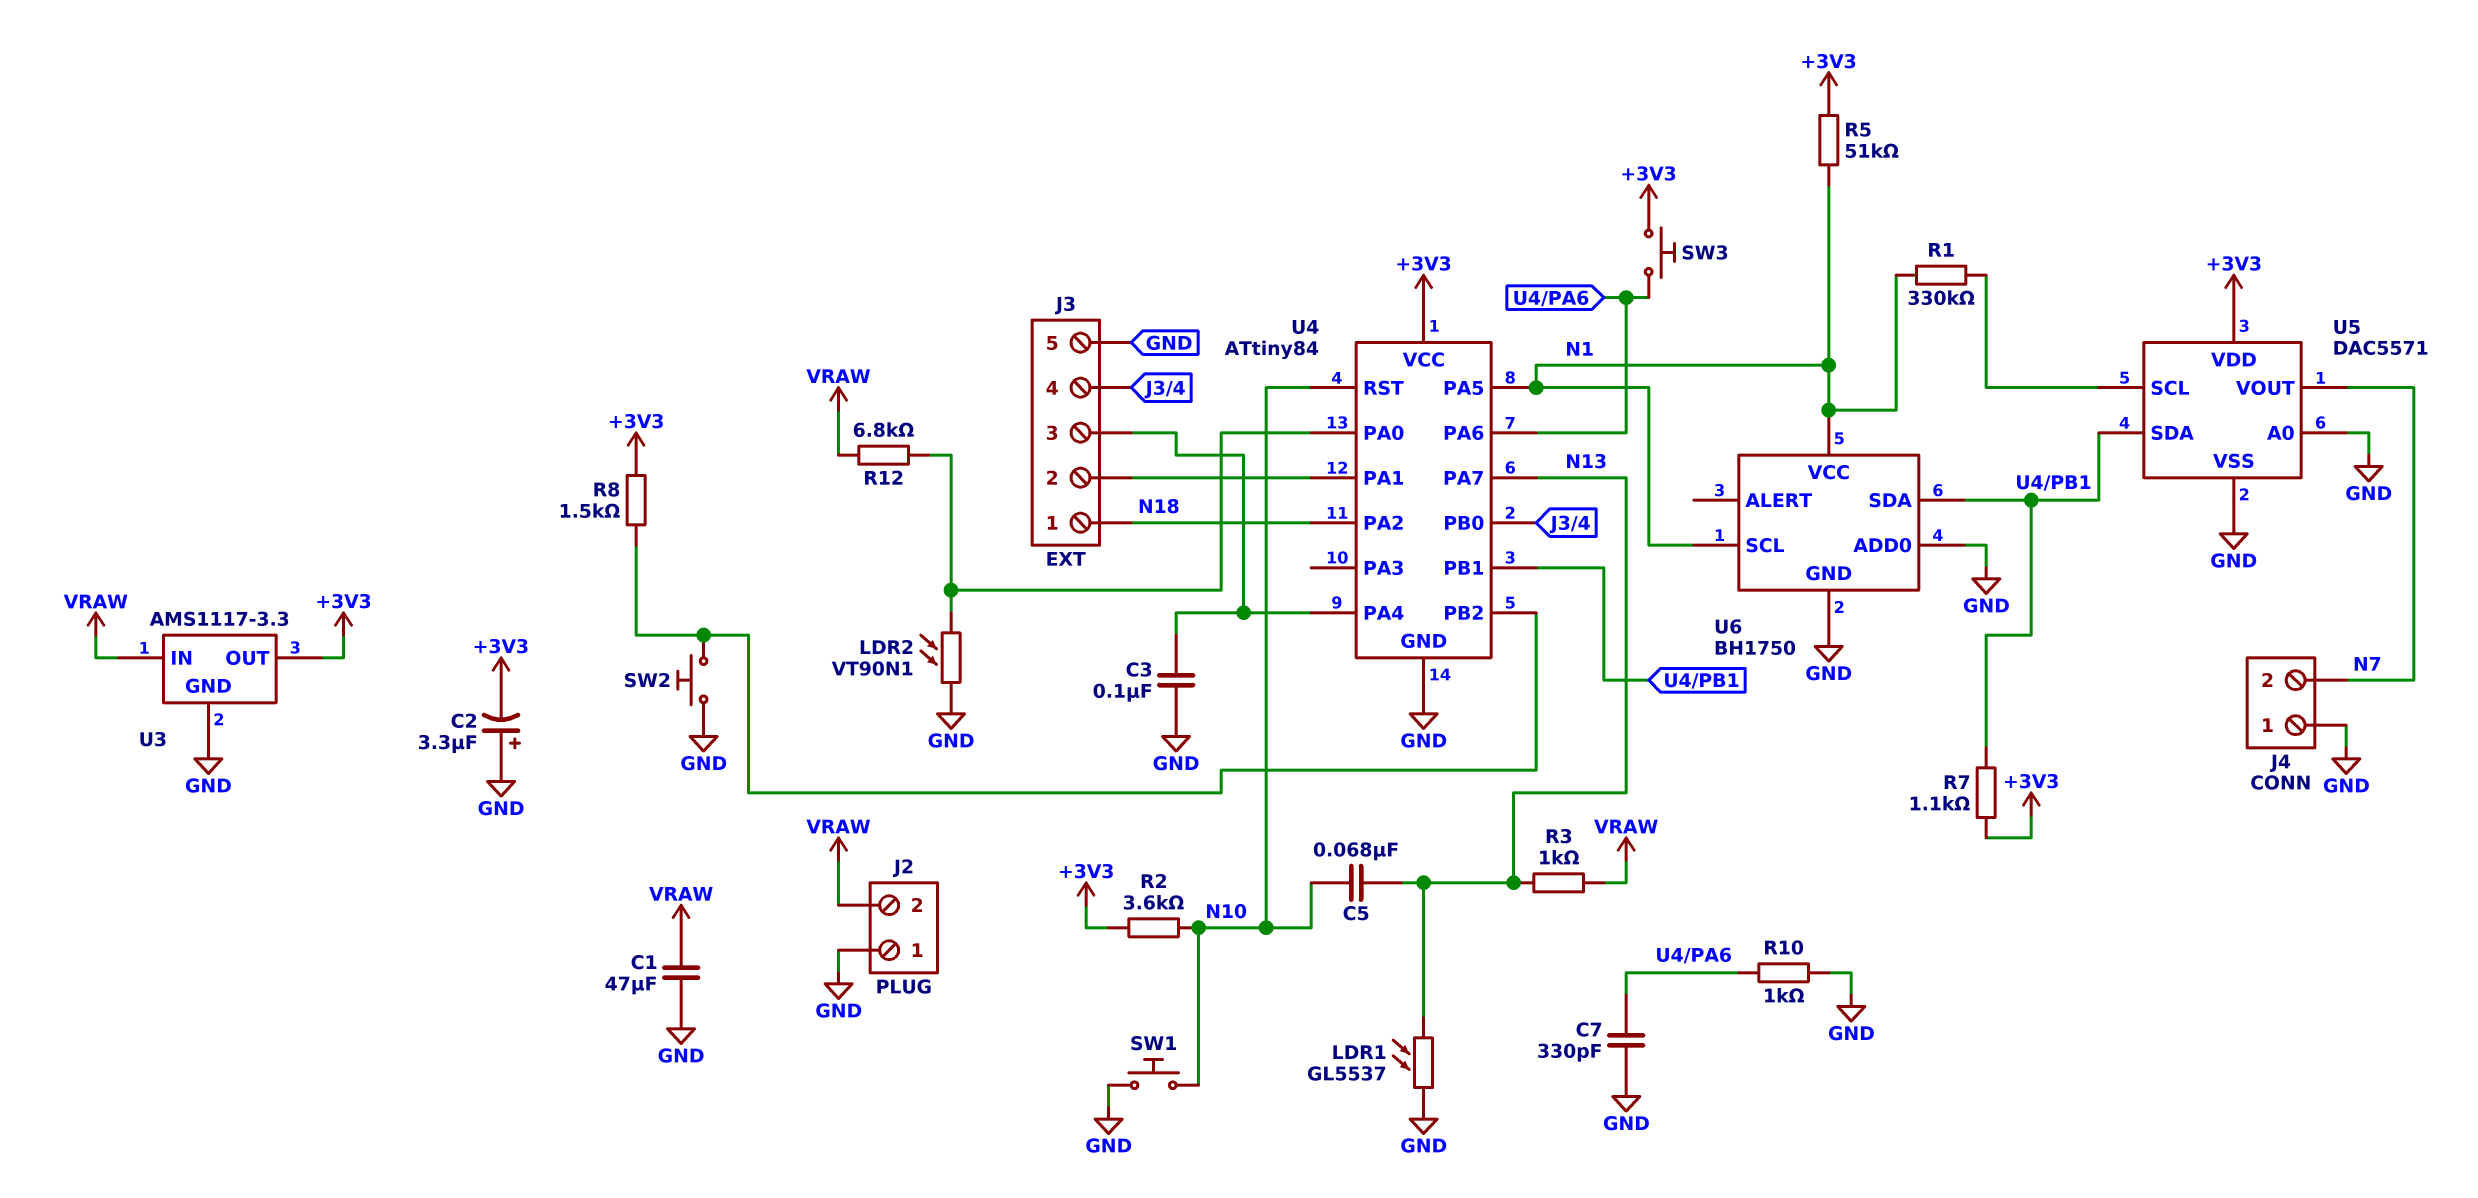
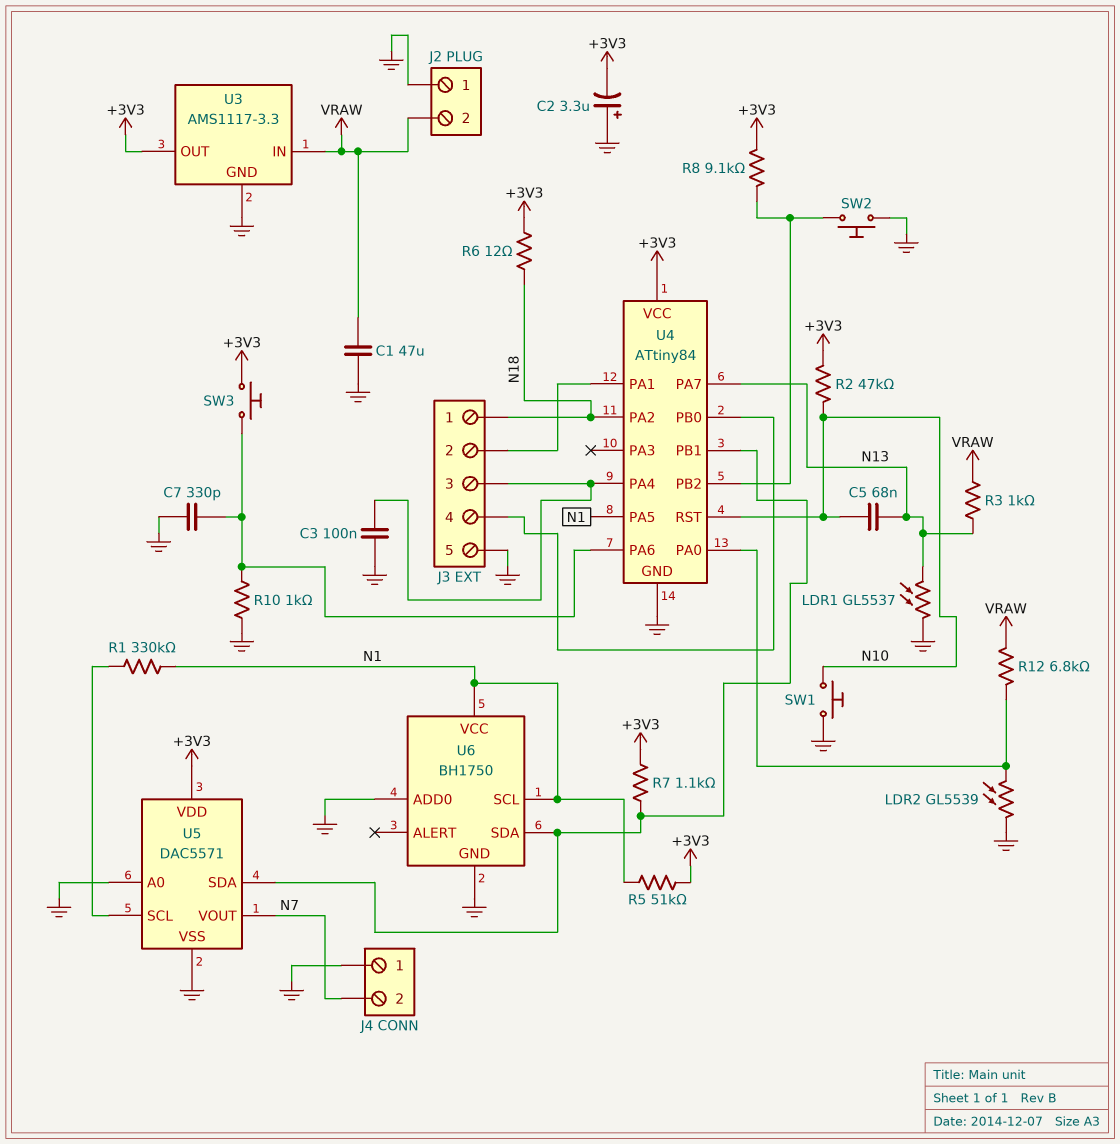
LDR2: VT90N1 (GND, U4/PA0) -> GL5539 (GND, U4/PA0)
R2: 3.6k (+3V3, N10) -> 47k (+3V3, N10)
R6: none -> 12 (+3V3, N18)
R8: 1.5k (+3V3, U4/PB2) -> 9.1k (+3V3, U4/PB2)

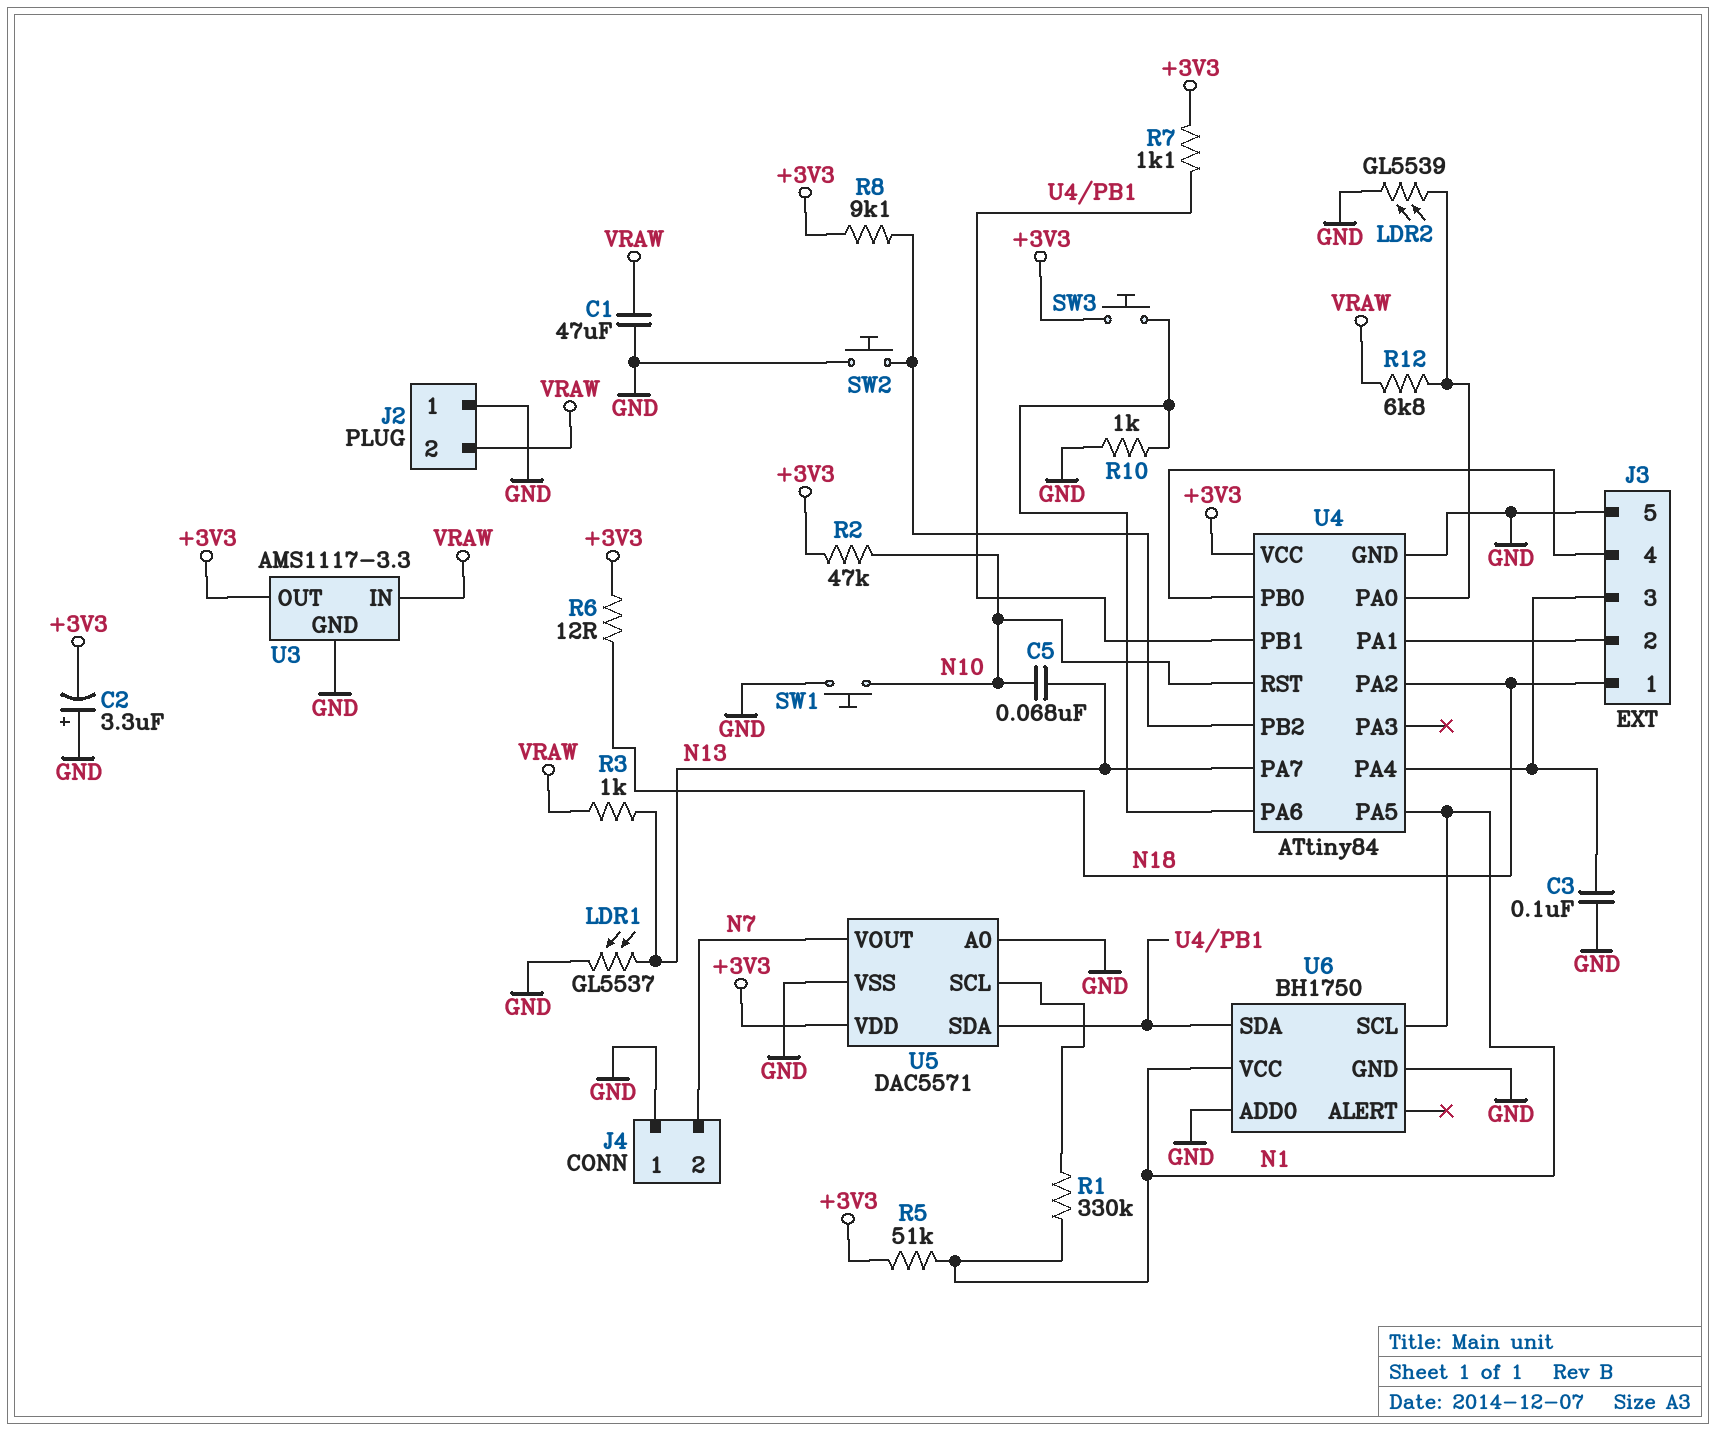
C7: 330pF (GND, U4/PA6) -> none

